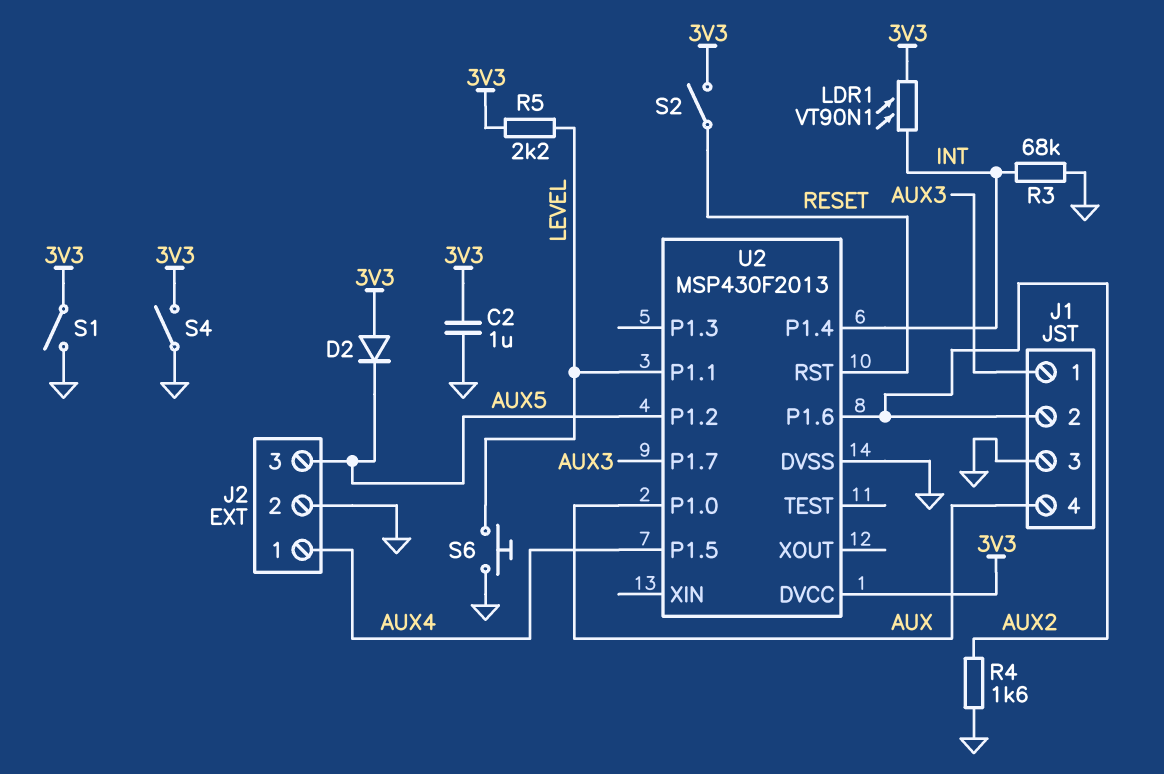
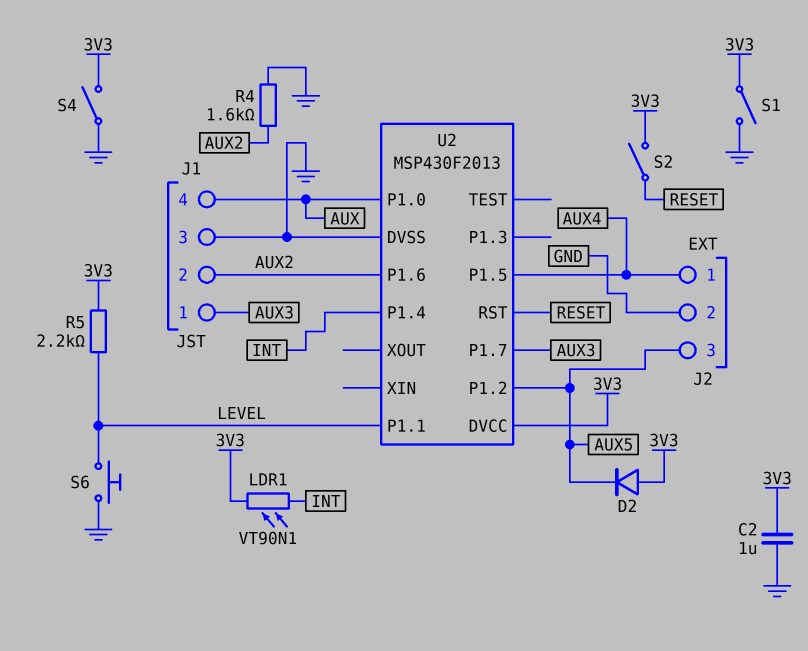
R3: 68k (GND, INT) -> none

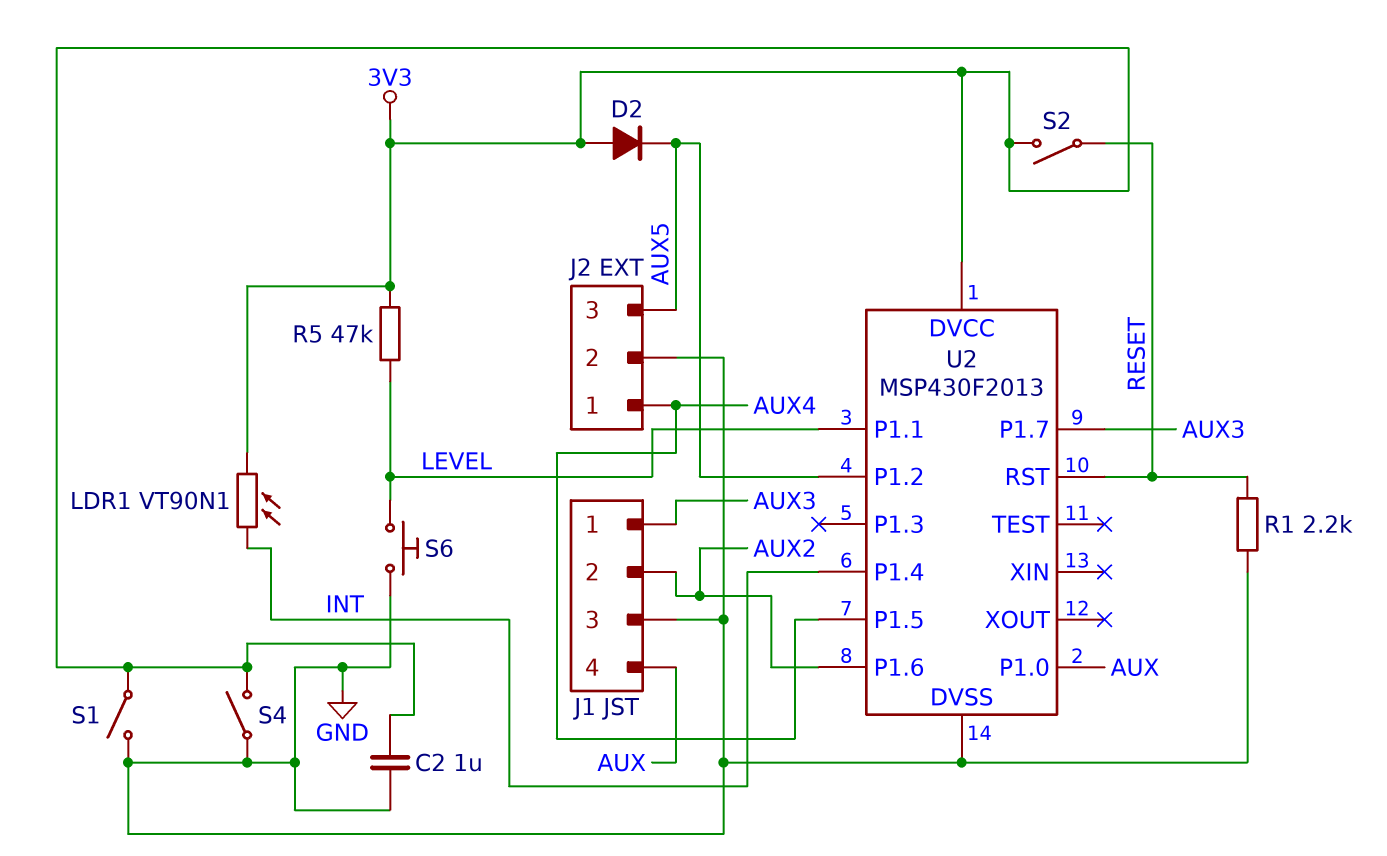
R1: none -> 2.2k (GND, RESET)
R4: 1.6k (AUX2, GND) -> none
R5: 2.2k (3V3, LEVEL) -> 47k (3V3, LEVEL)

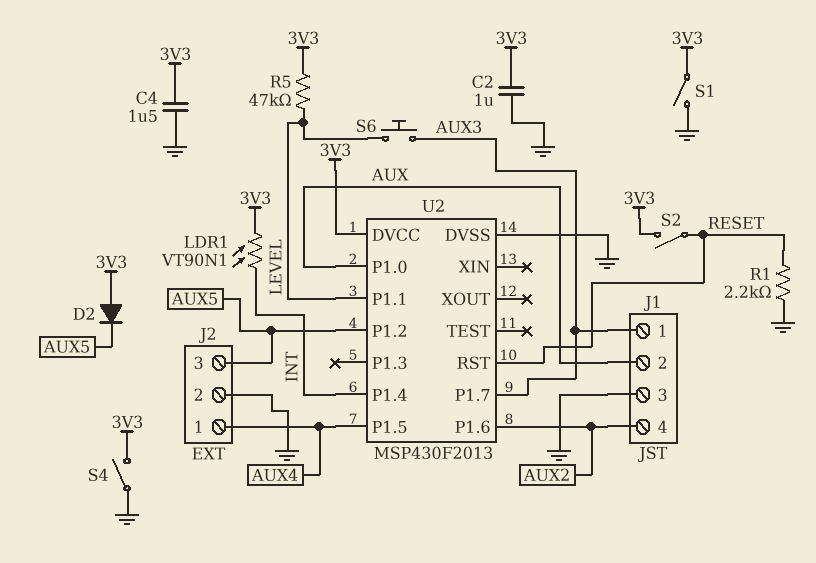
C4: none -> 1.5uF (3V3, GND)
J1 pin 2: AUX2 -> AUX
J1 pin 4: AUX -> AUX2
S6: button (GND, LEVEL) -> button (AUX3, LEVEL)

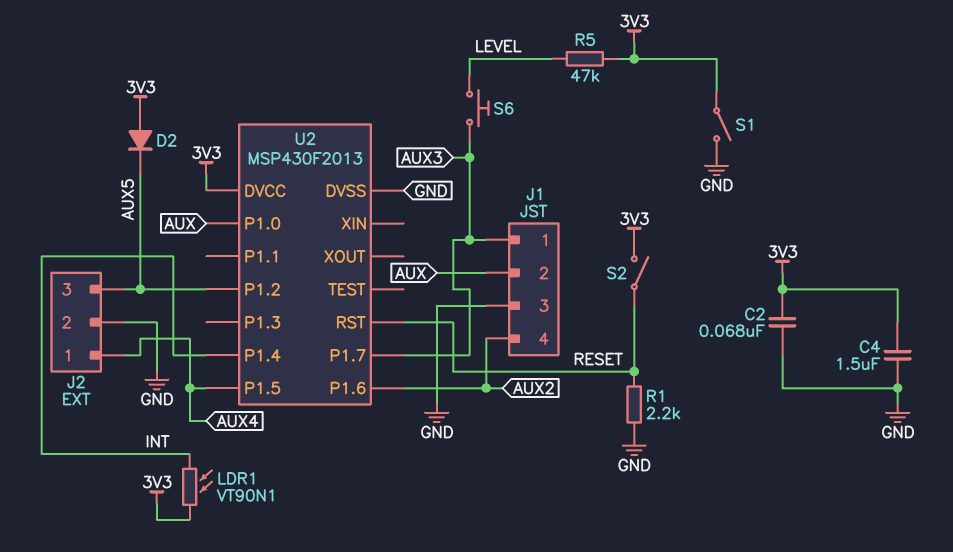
C2: 1uF (3V3, GND) -> 68nF (3V3, GND)
S4: switch (3V3, GND) -> none
U2 pin P1.1: LEVEL -> none

